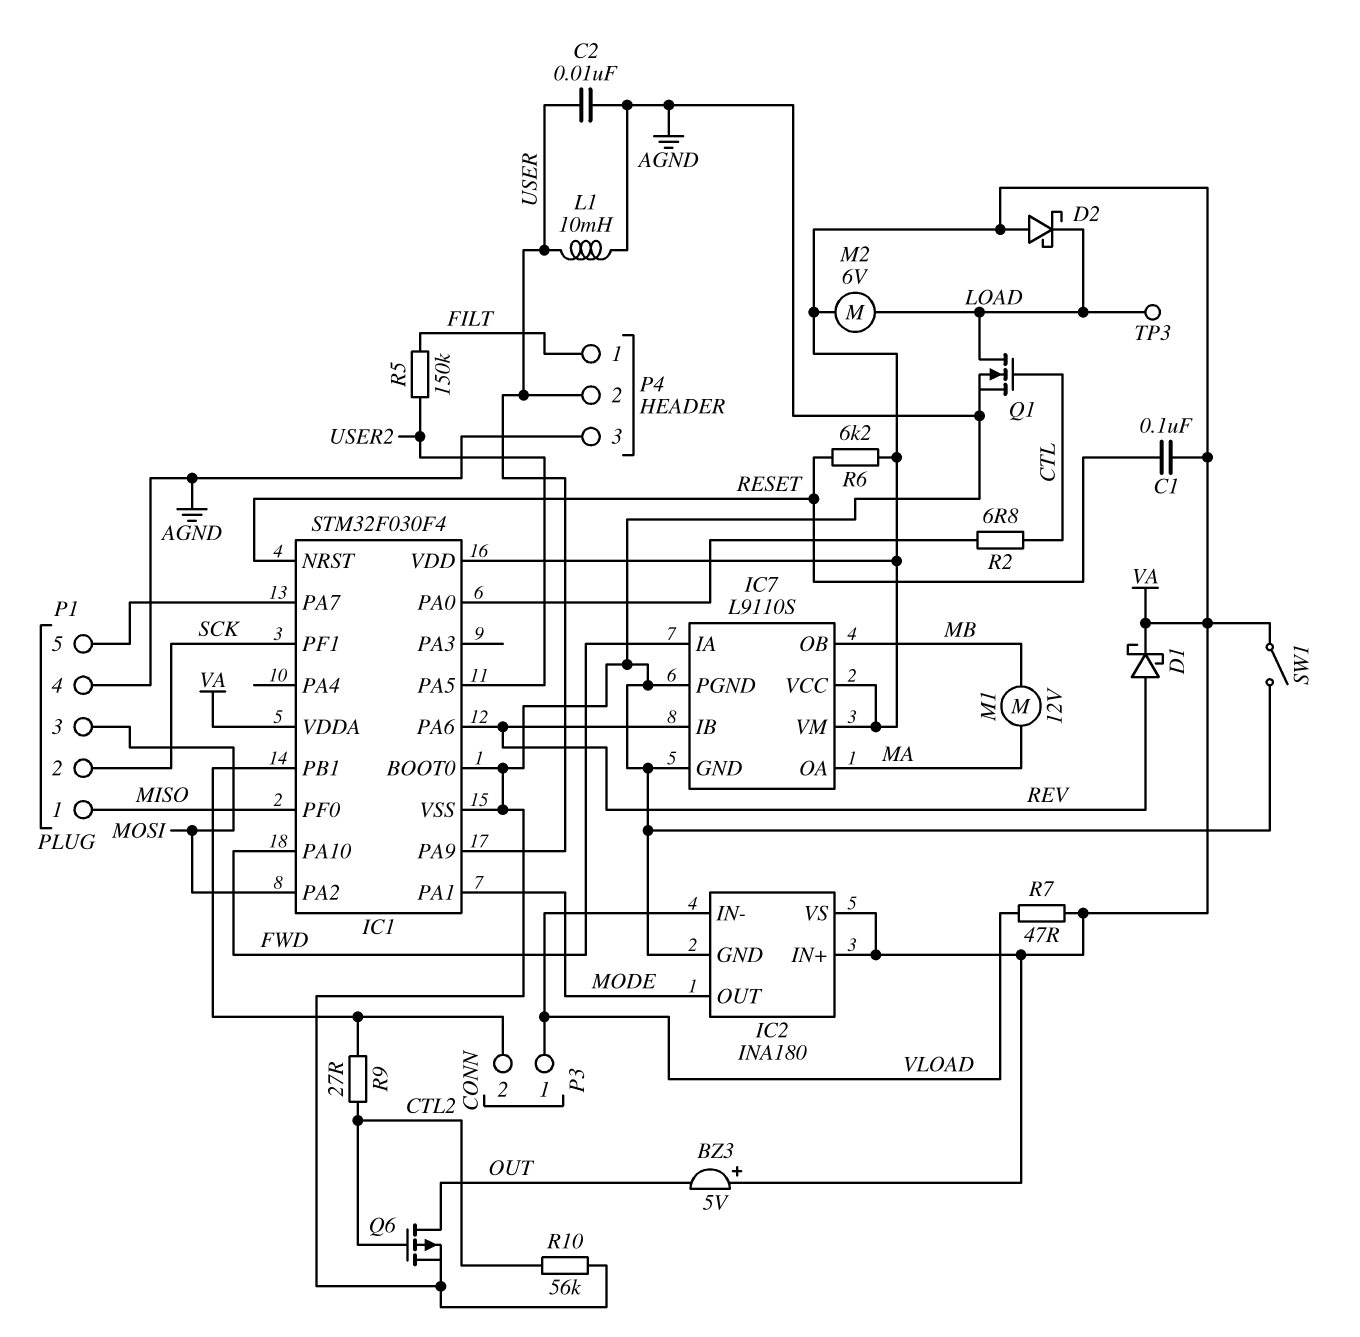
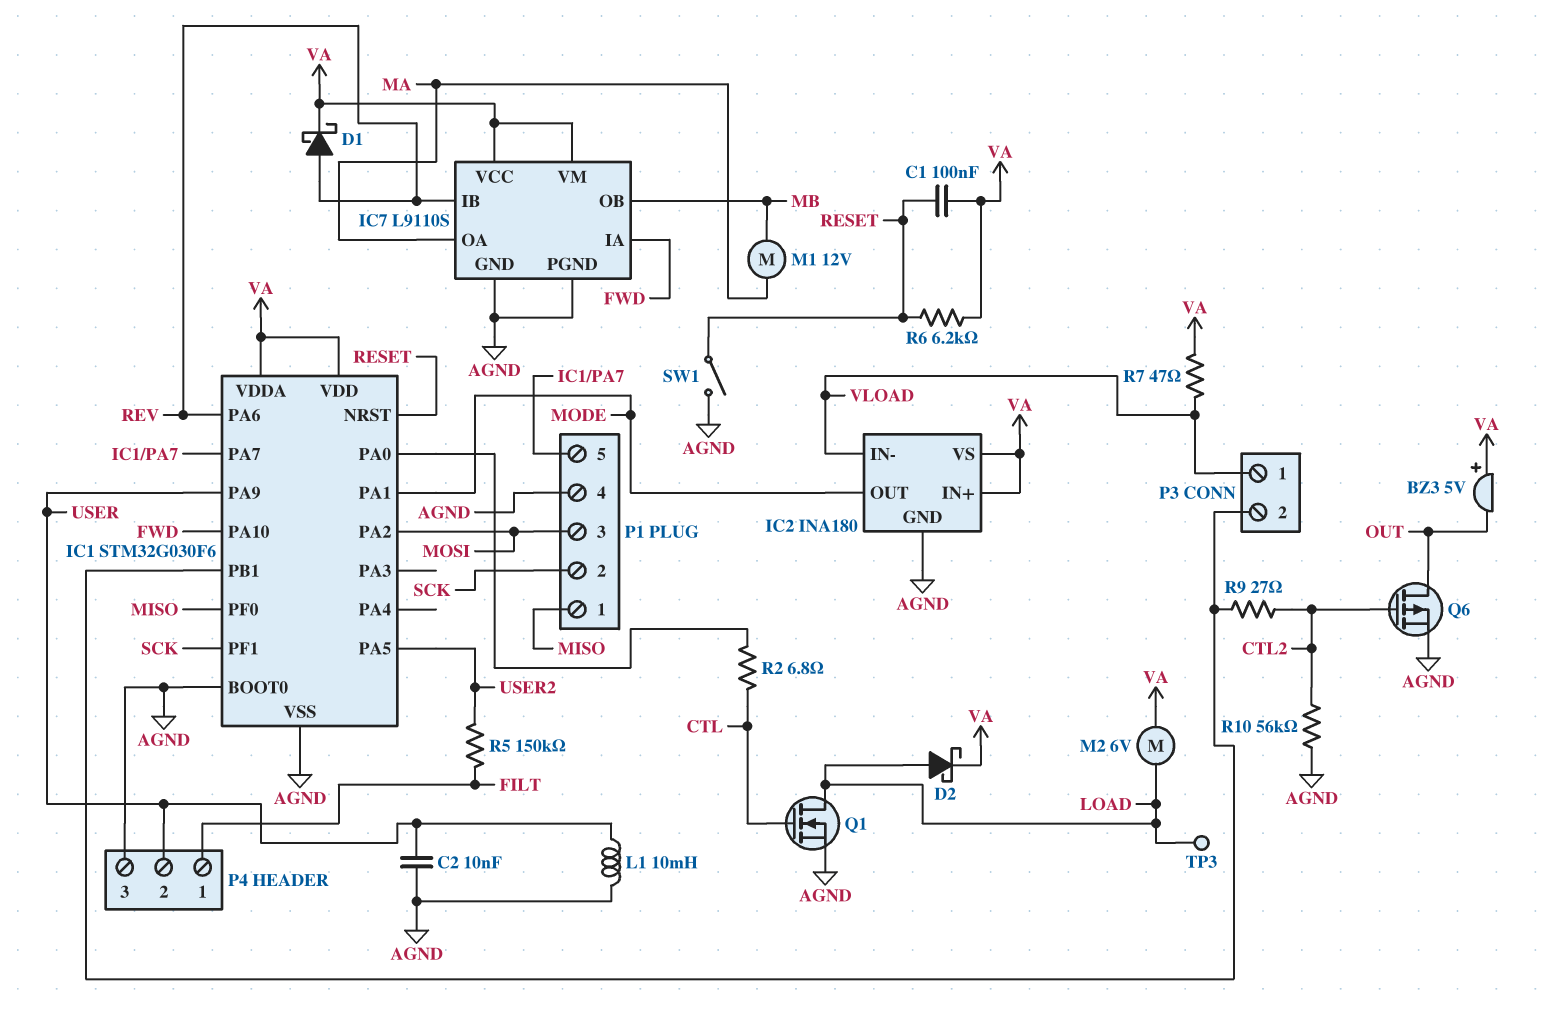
D2: schottky (A VA, K LOAD) -> schottky (A LOAD, K VA)
IC1: STM32F030F4 -> STM32G030F6
SW1: switch (AGND, VA) -> switch (AGND, RESET)

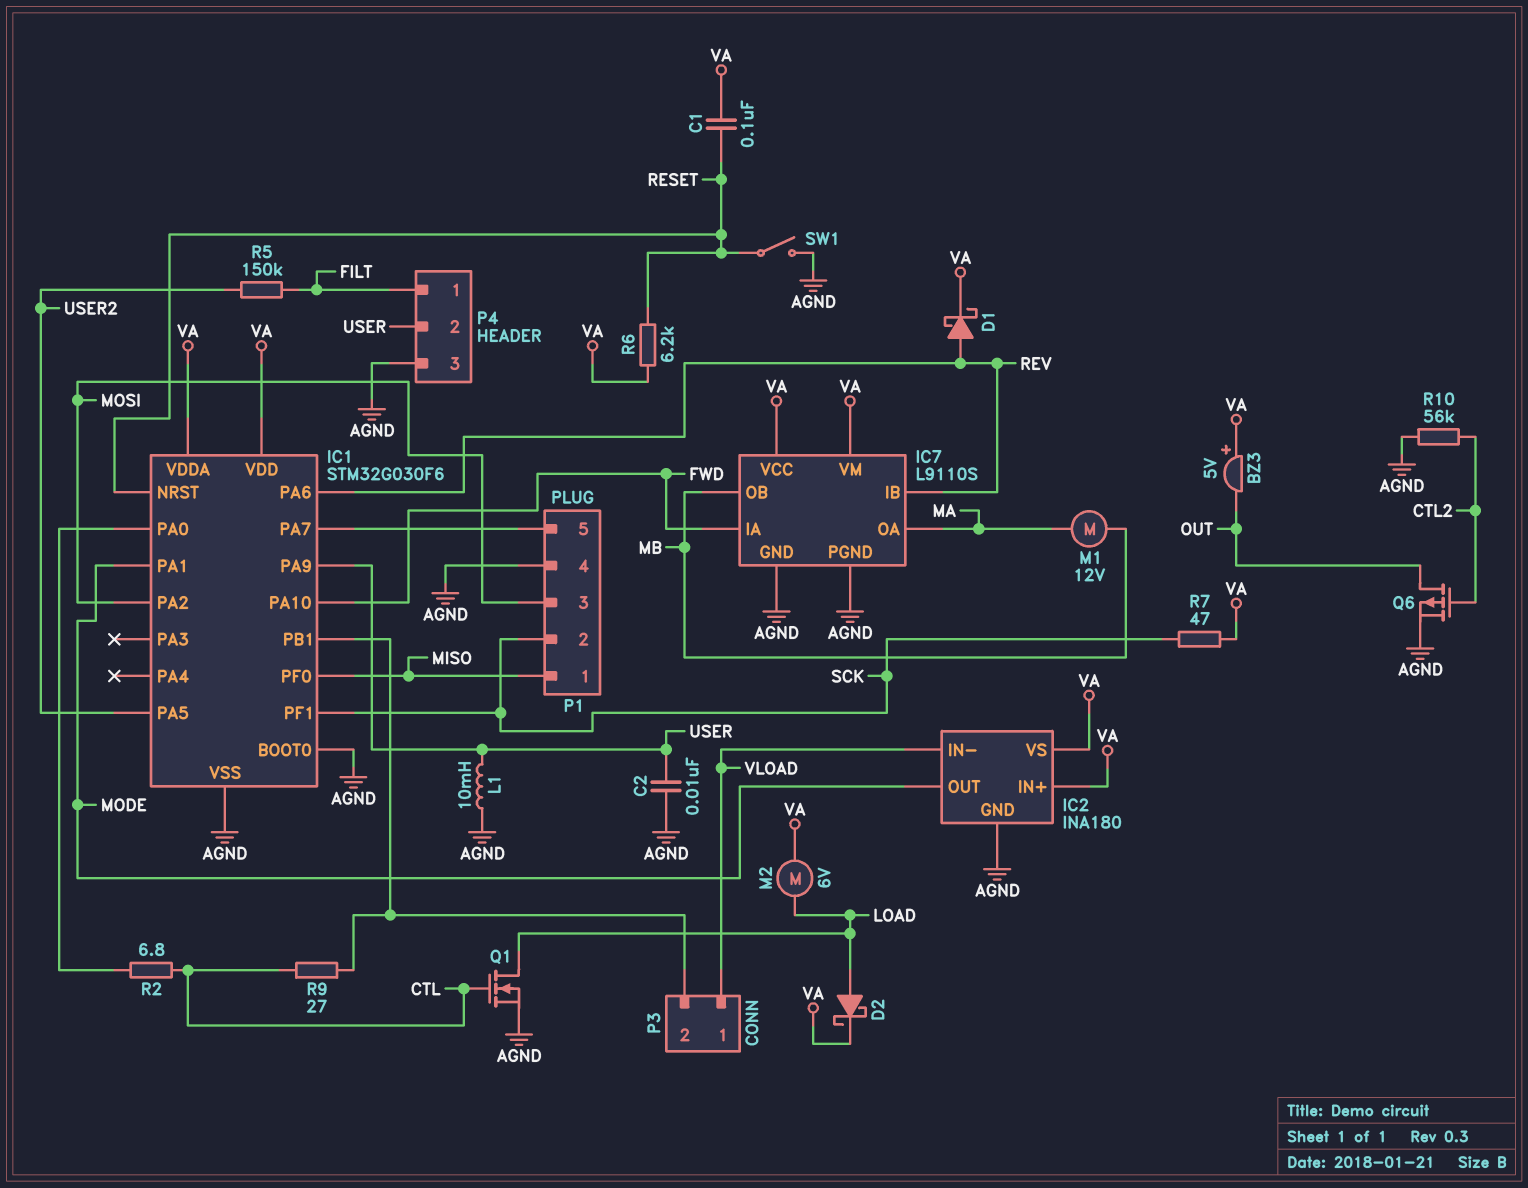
R7: 47 (VA, VLOAD) -> 47 (SCK, VA)
R9: 27 (CTL2, IC1/PB1) -> 27 (CTL, IC1/PB1)
TP3: test point (LOAD) -> none

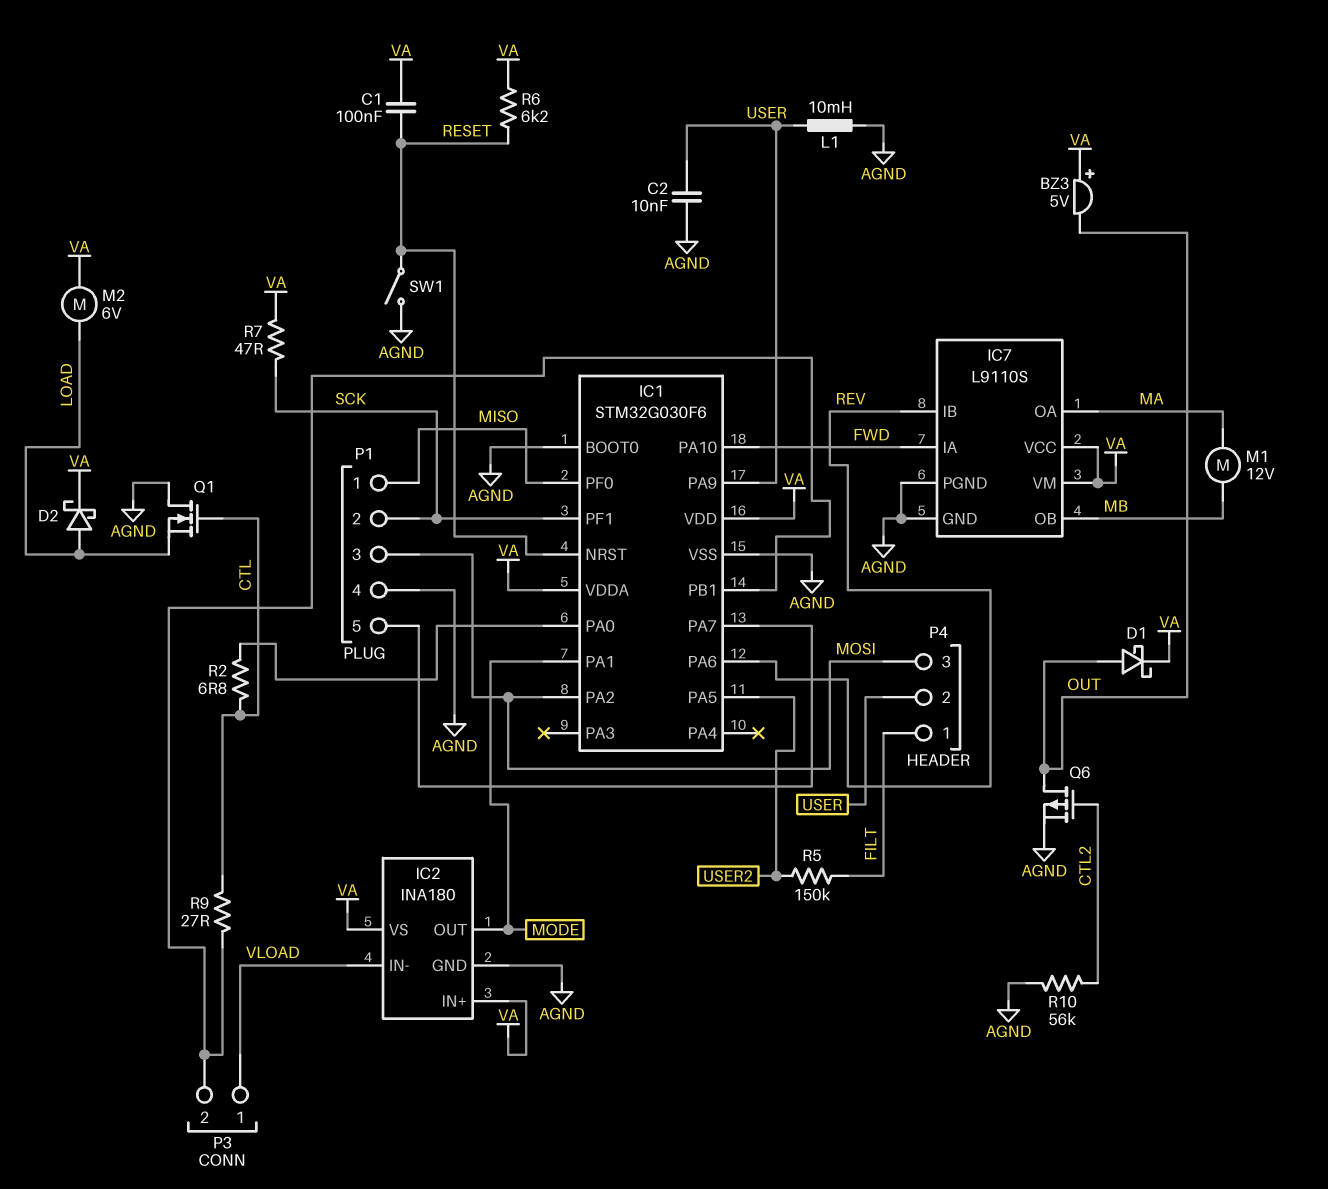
D1: schottky (A REV, K VA) -> schottky (A OUT, K VA)
P4 pin 3: AGND -> MOSI
Q1: NMOS (G CTL, D LOAD, S AGND) -> NMOS (G CTL, D AGND, S LOAD)

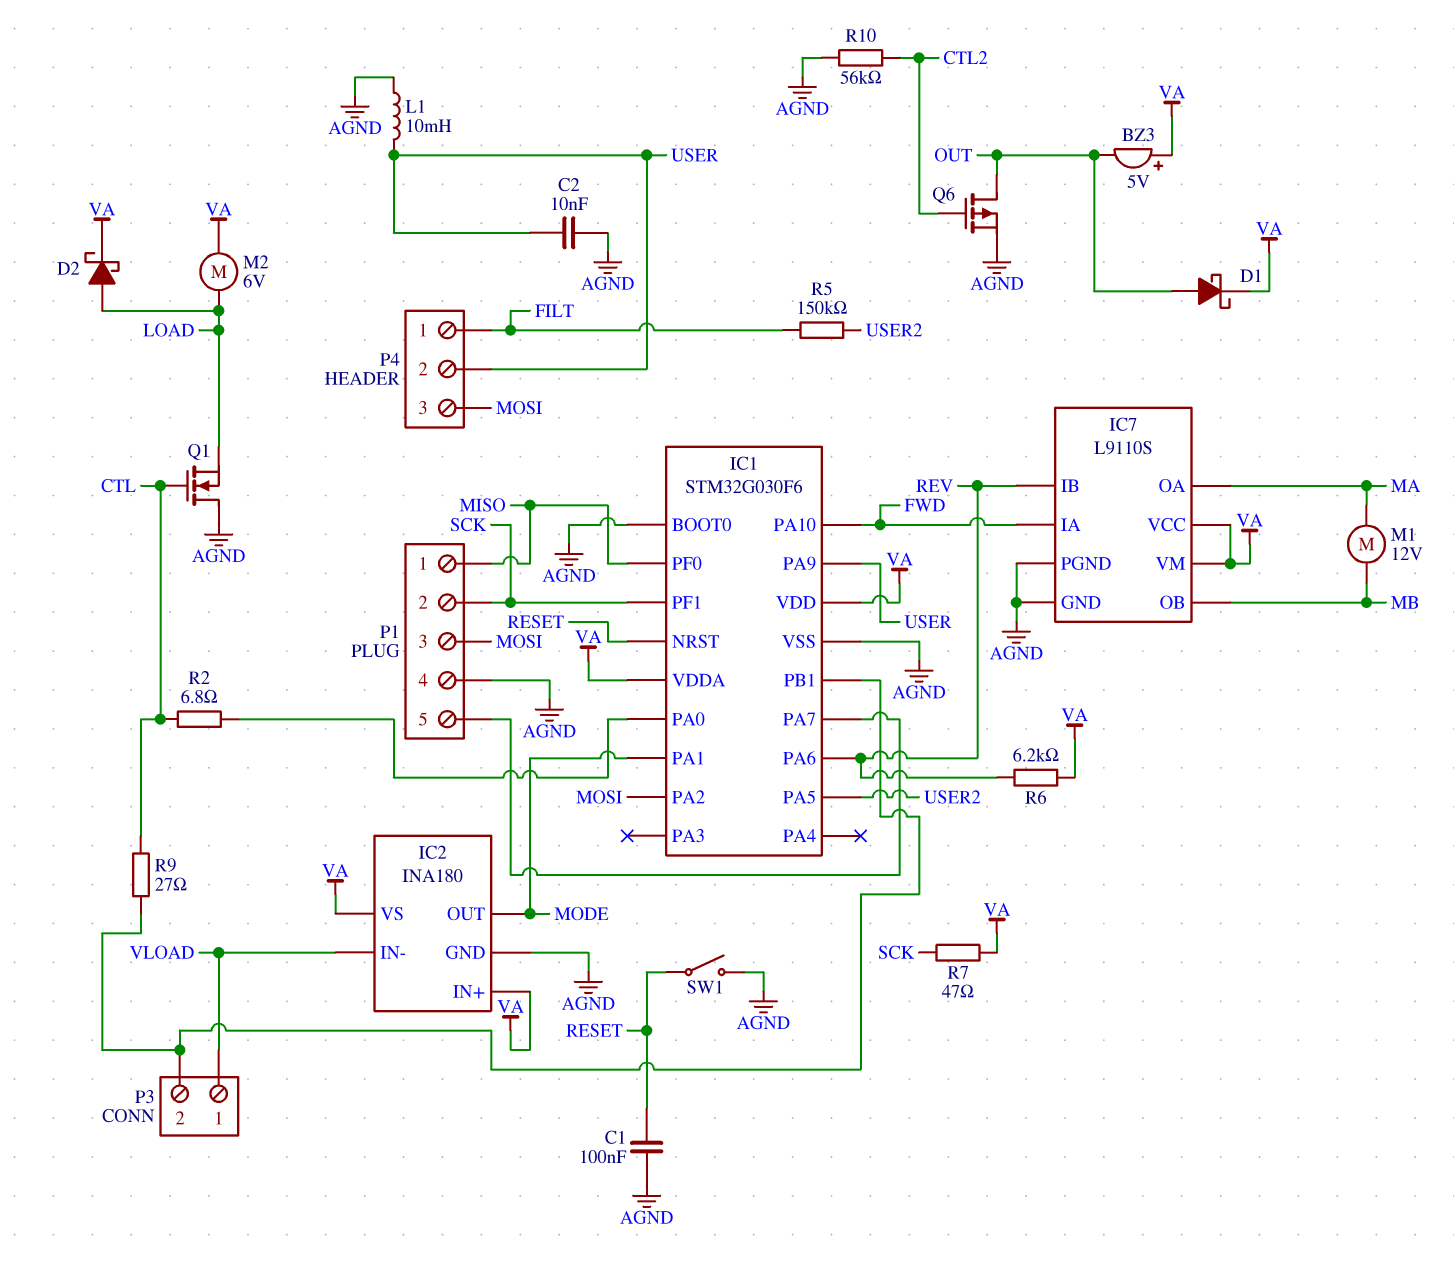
C1: 100nF (RESET, VA) -> 100nF (AGND, RESET)
R6: 6.2k (RESET, VA) -> 6.2k (REV, VA)

